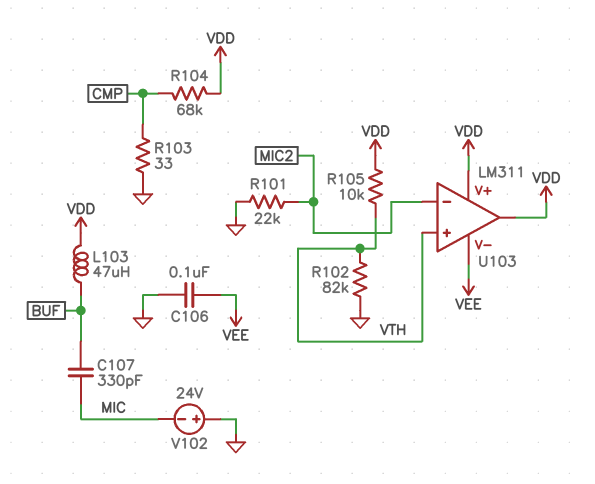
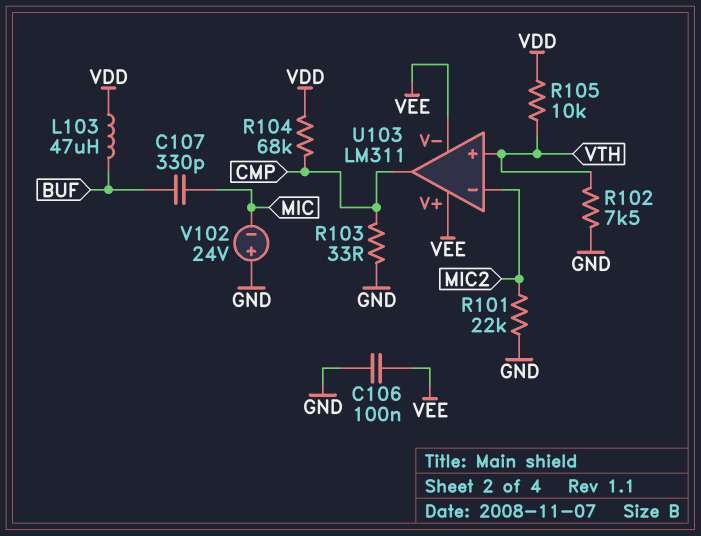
R102: 82k (GND, VTH) -> 7.5k (GND, VTH)
U103 pin V+: VDD -> VEE
U103 pin out: VDD -> CMP

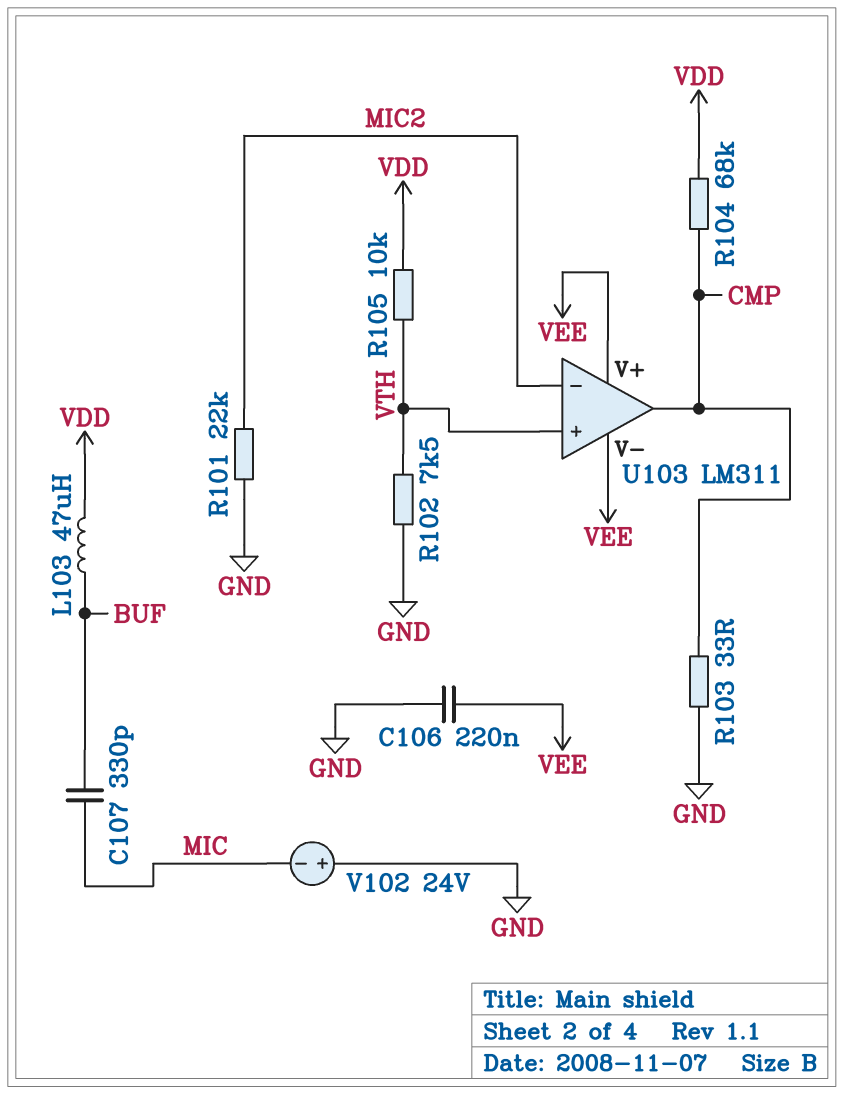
C106: 100nF (GND, VEE) -> 220nF (GND, VEE)

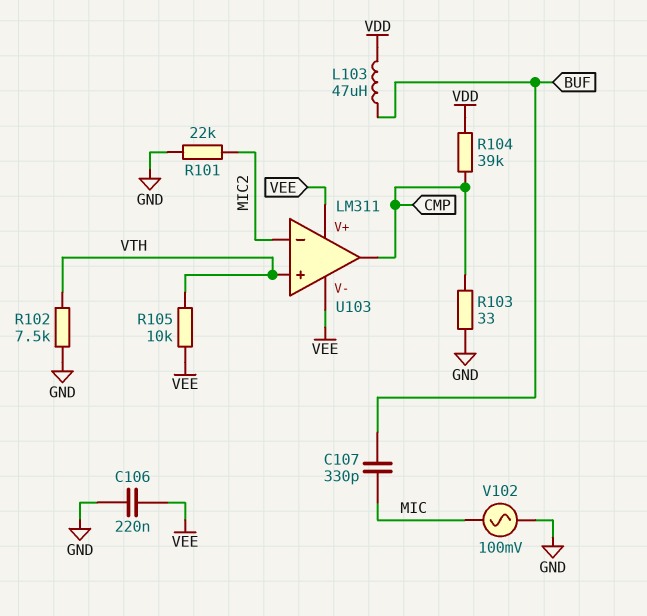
R104: 68k (CMP, VDD) -> 39k (CMP, VDD)
R105: 10k (VDD, VTH) -> 10k (VEE, VTH)
V102: 24V (plus GND, minus MIC) -> AC 100mV (GND, MIC)

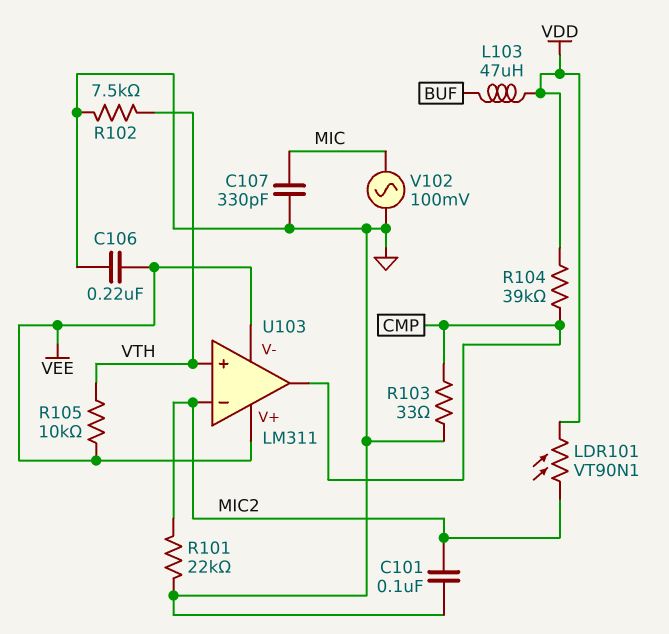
C101: none -> 100nF (GND, MIC2)
C107: 330pF (BUF, MIC) -> 330pF (GND, MIC)
LDR101: none -> VT90N1 (MIC2, VDD)

